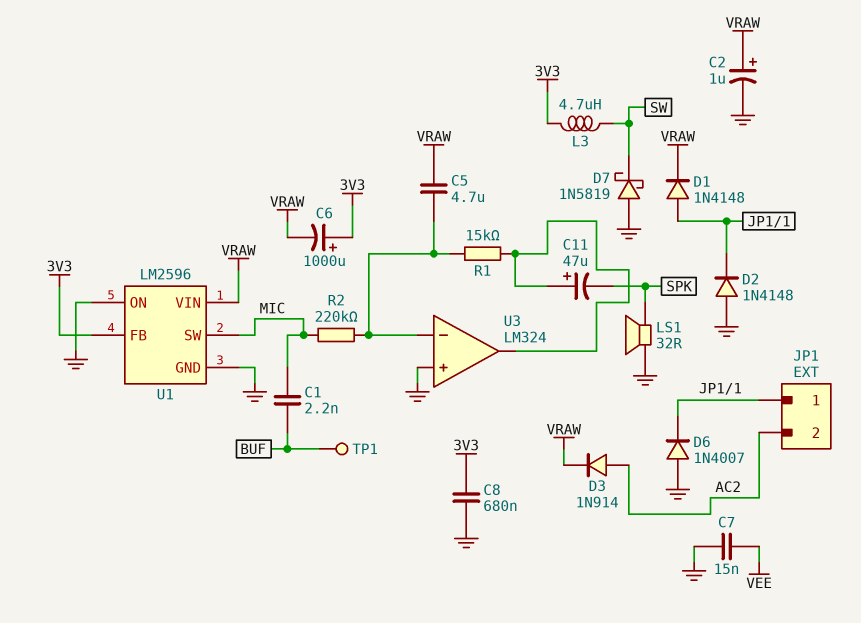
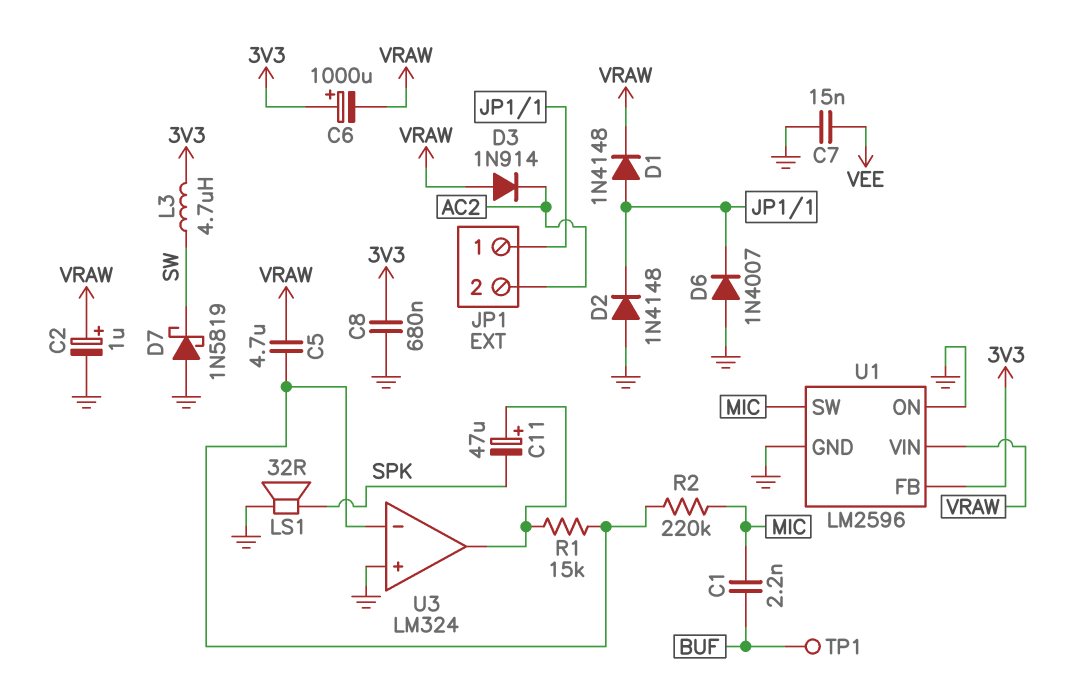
D3: diode 1N914 (A AC2, K VRAW) -> diode 1N914 (A VRAW, K AC2)

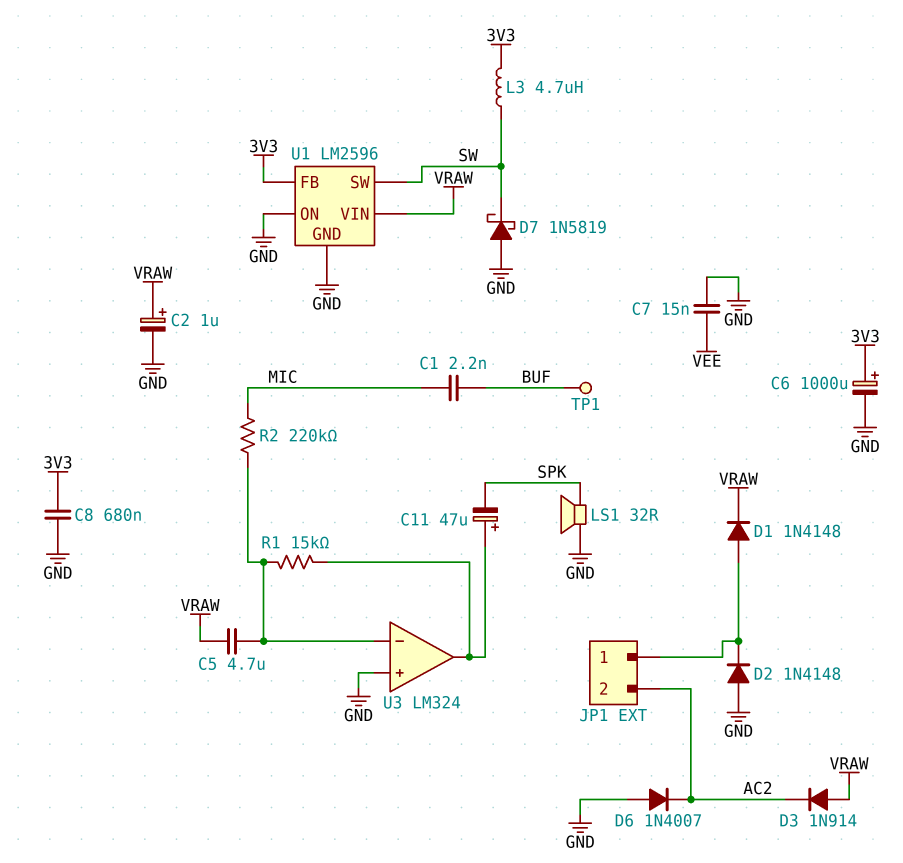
C6: 1000uF (plus 3V3, minus VRAW) -> 1000uF (plus 3V3, minus GND)
D6: diode 1N4007 (A GND, K JP1/1) -> diode 1N4007 (A GND, K AC2)
U1 pin SW: MIC -> SW

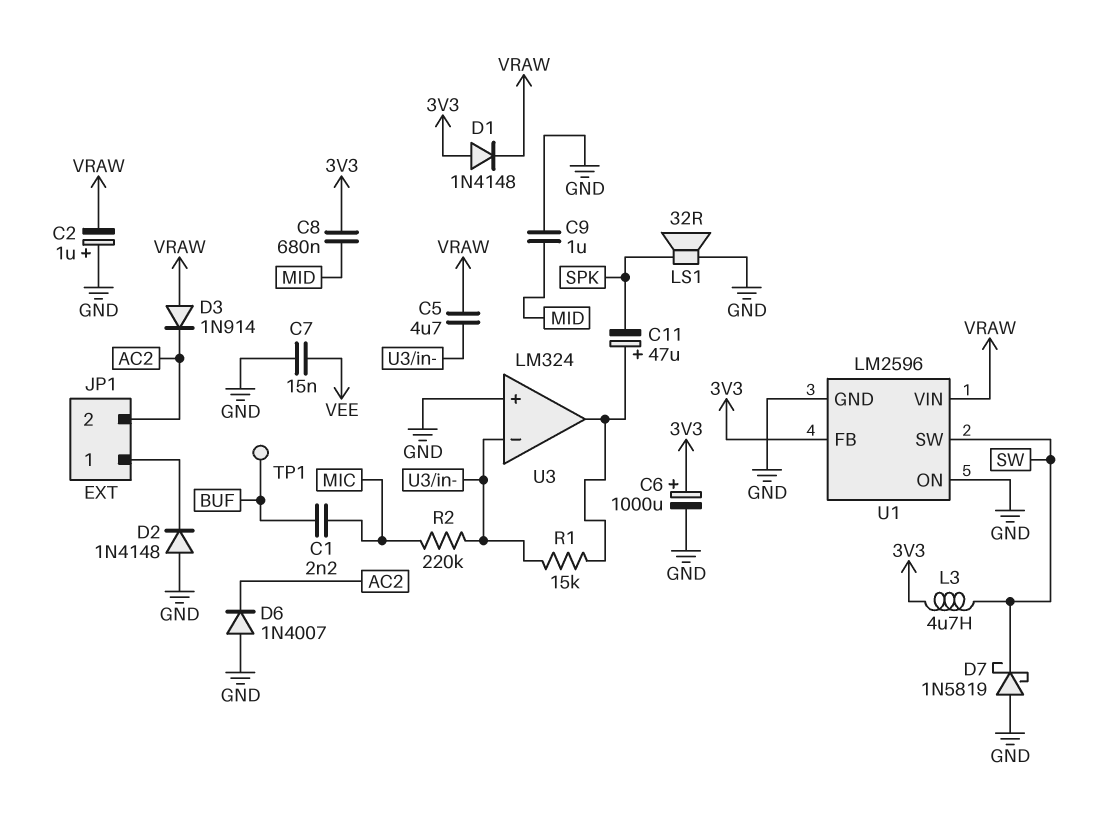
C2: 1uF (plus VRAW, minus GND) -> 1uF (plus GND, minus VRAW)
C8: 680nF (3V3, GND) -> 680nF (3V3, MID)
C9: none -> 1uF (GND, MID)
D1: diode 1N4148 (A JP1/1, K VRAW) -> diode 1N4148 (A 3V3, K VRAW)

